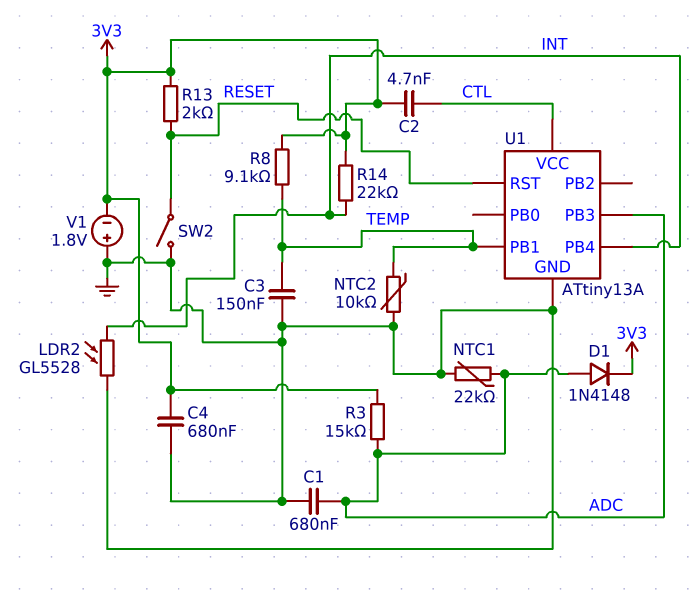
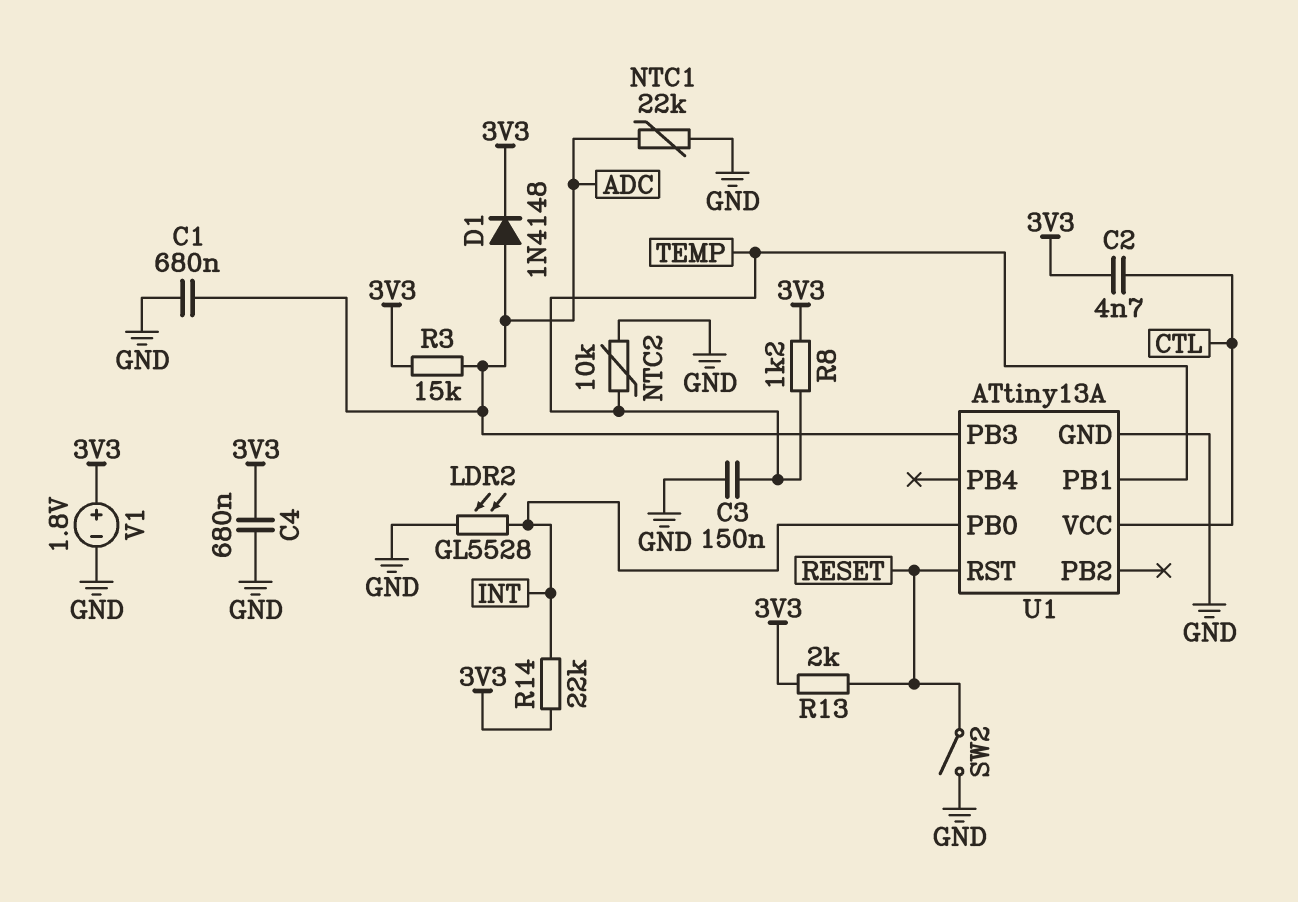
R8: 9.1k (3V3, TEMP) -> 1.2k (3V3, TEMP)
U1 pin PB0: none -> INT
U1 pin PB4: INT -> none
V1: 1.8V (plus GND, minus 3V3) -> 1.8V (plus 3V3, minus GND)

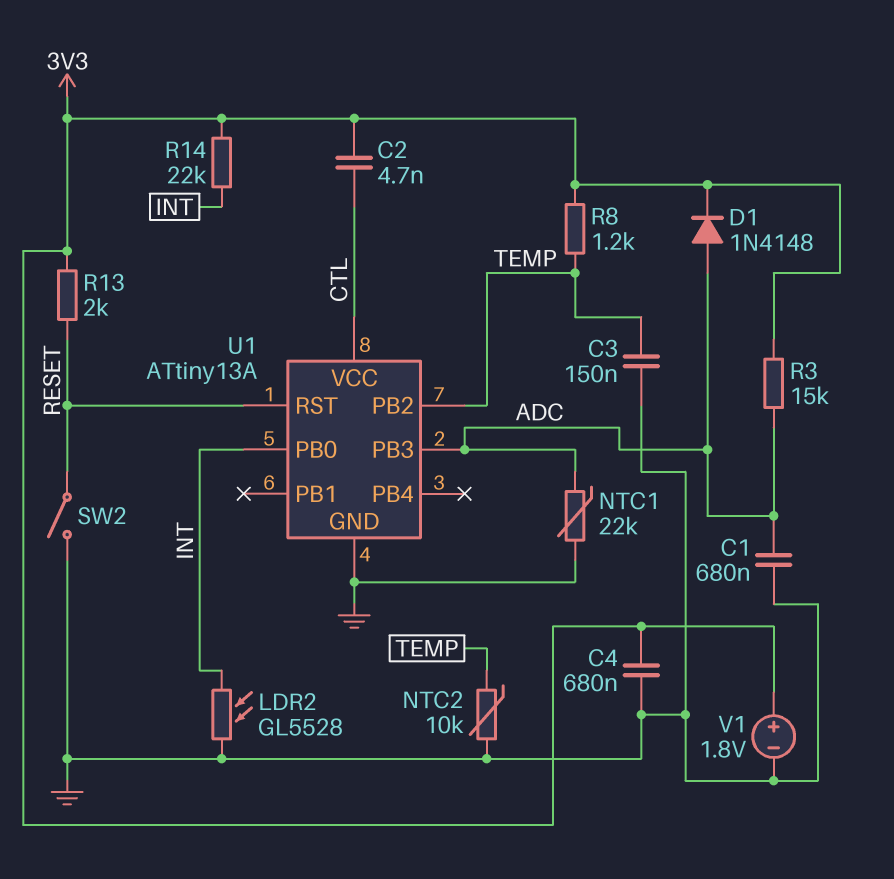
U1 pin PB1: TEMP -> none
U1 pin PB2: none -> TEMP

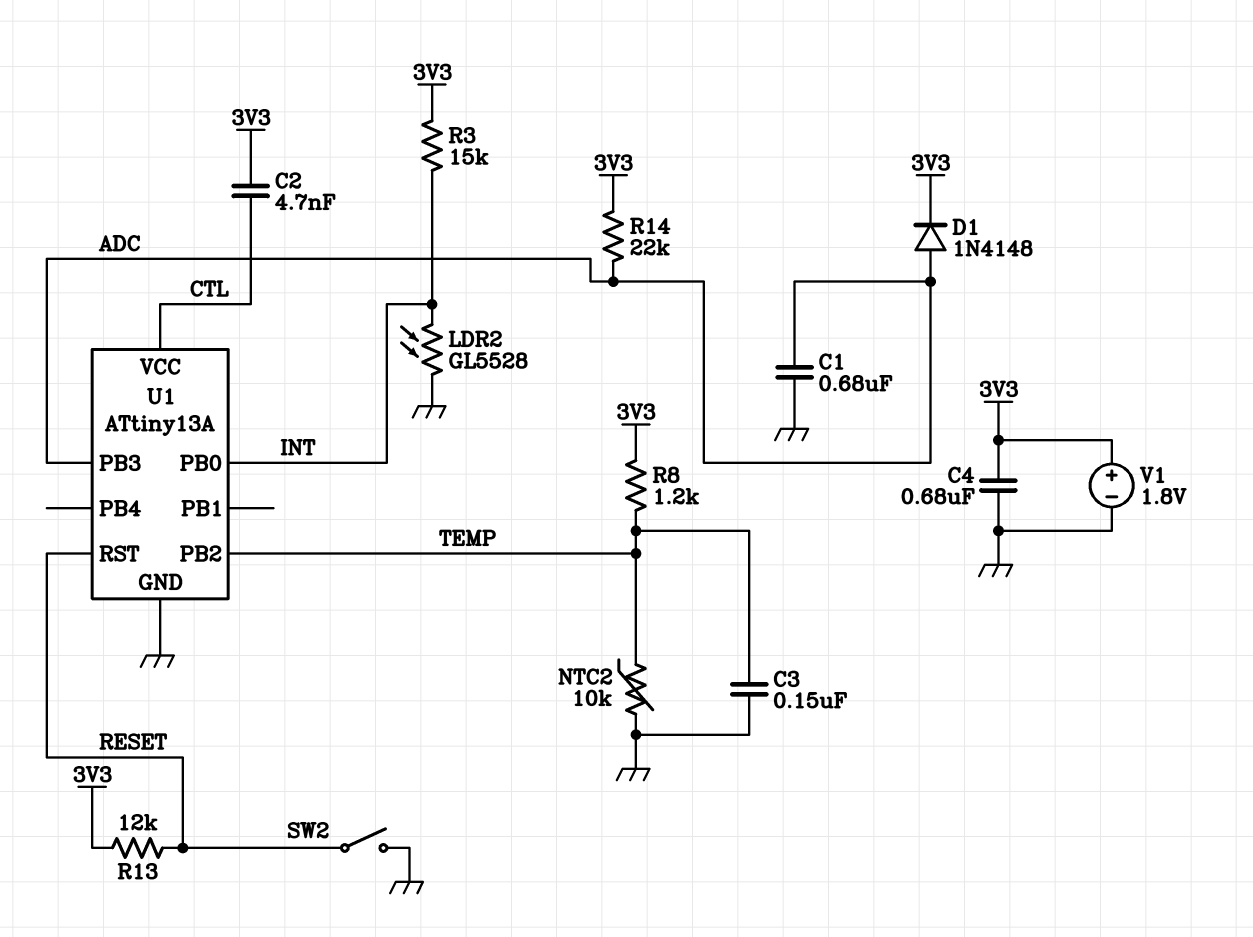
NTC1: 22k (ADC, GND) -> none
R3: 15k (3V3, ADC) -> 15k (3V3, INT)
R13: 2k (3V3, RESET) -> 12k (3V3, RESET)
R14: 22k (3V3, INT) -> 22k (3V3, ADC)

